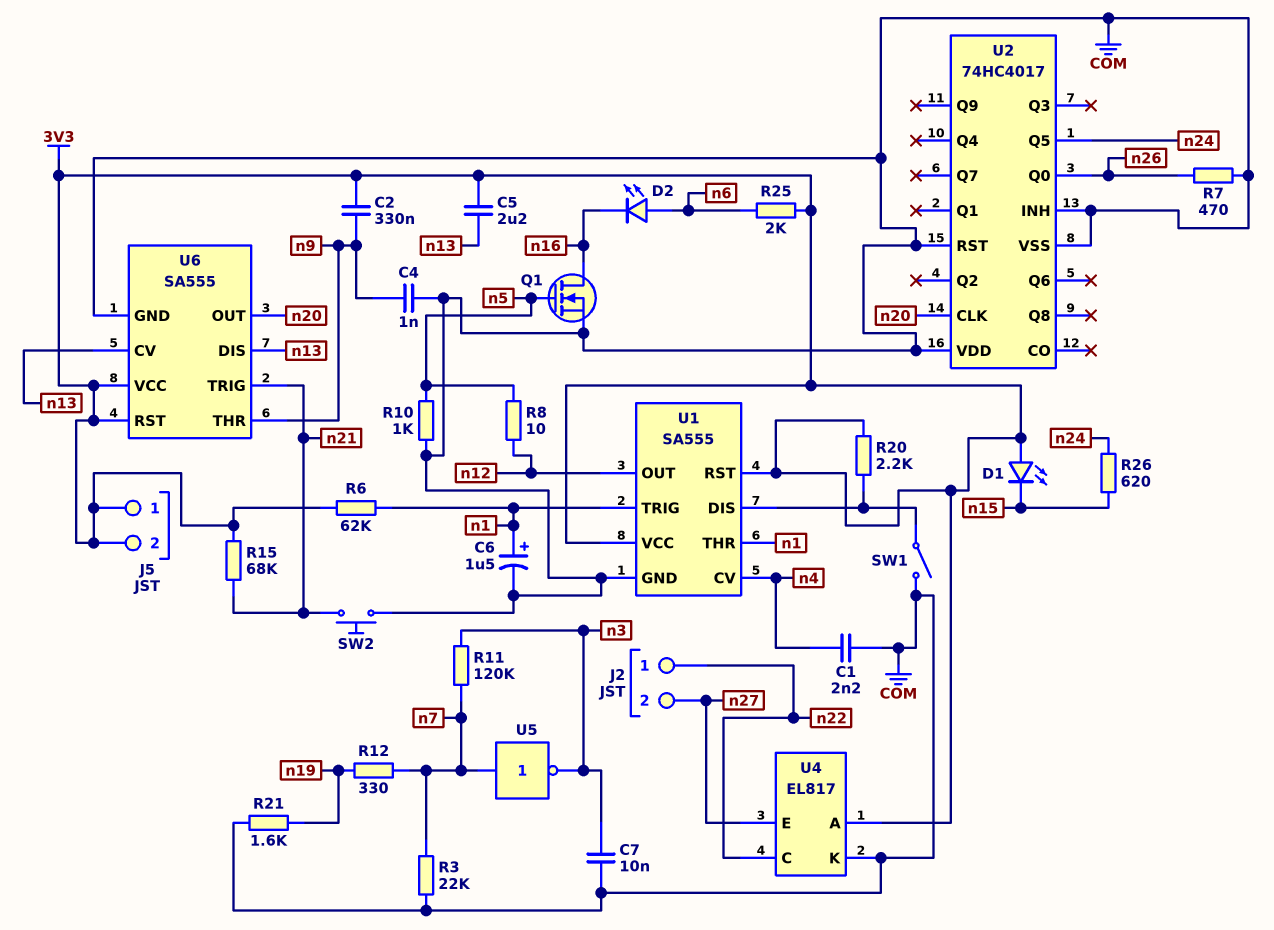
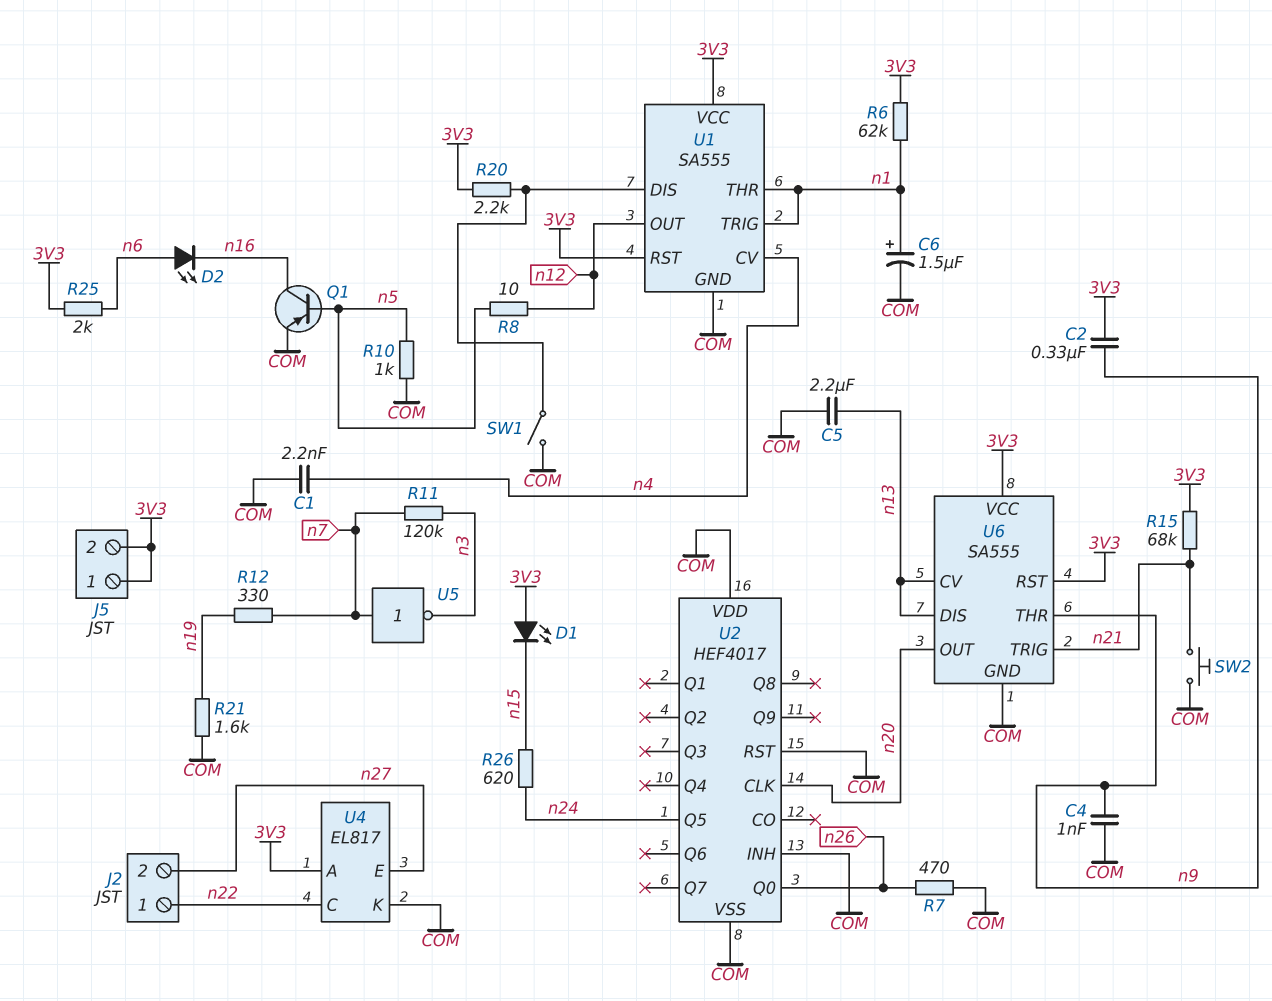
C5: 2.2uF (3V3, n13) -> 2.2uF (COM, n13)
C7: 10nF (COM, n3) -> none
Q1: NMOS (G n5, D n16, S COM) -> PNP (B n5, C n16, E COM)
R3: 22k (COM, n7) -> none
U2: 74HC4017 -> HEF4017

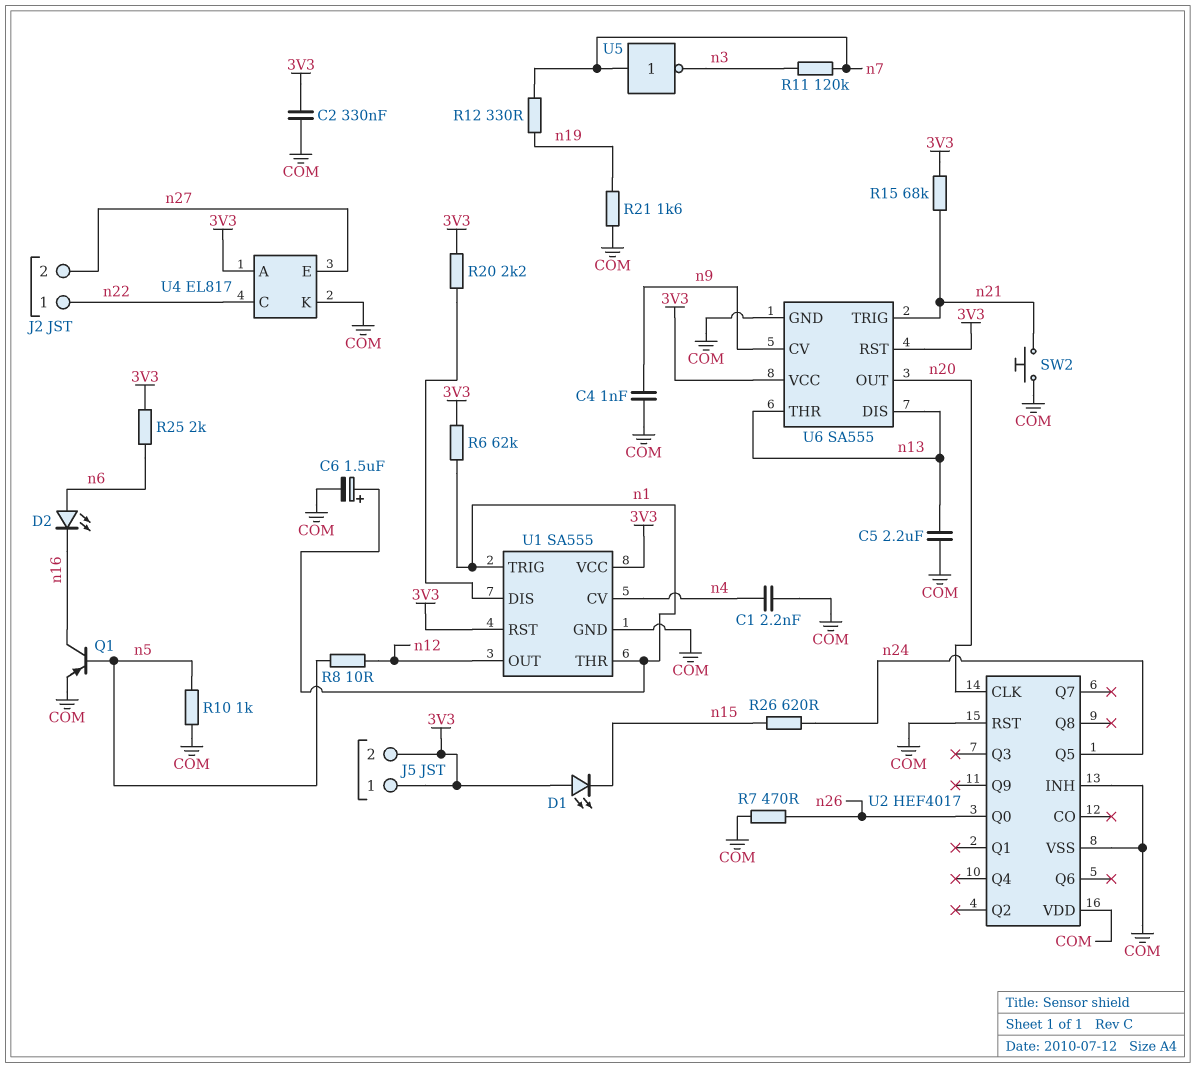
C2: 330nF (3V3, n9) -> 330nF (3V3, COM)
SW1: switch (COM, U1/DIS) -> none
U6 pin CV: n13 -> n9
U6 pin THR: n9 -> n13

